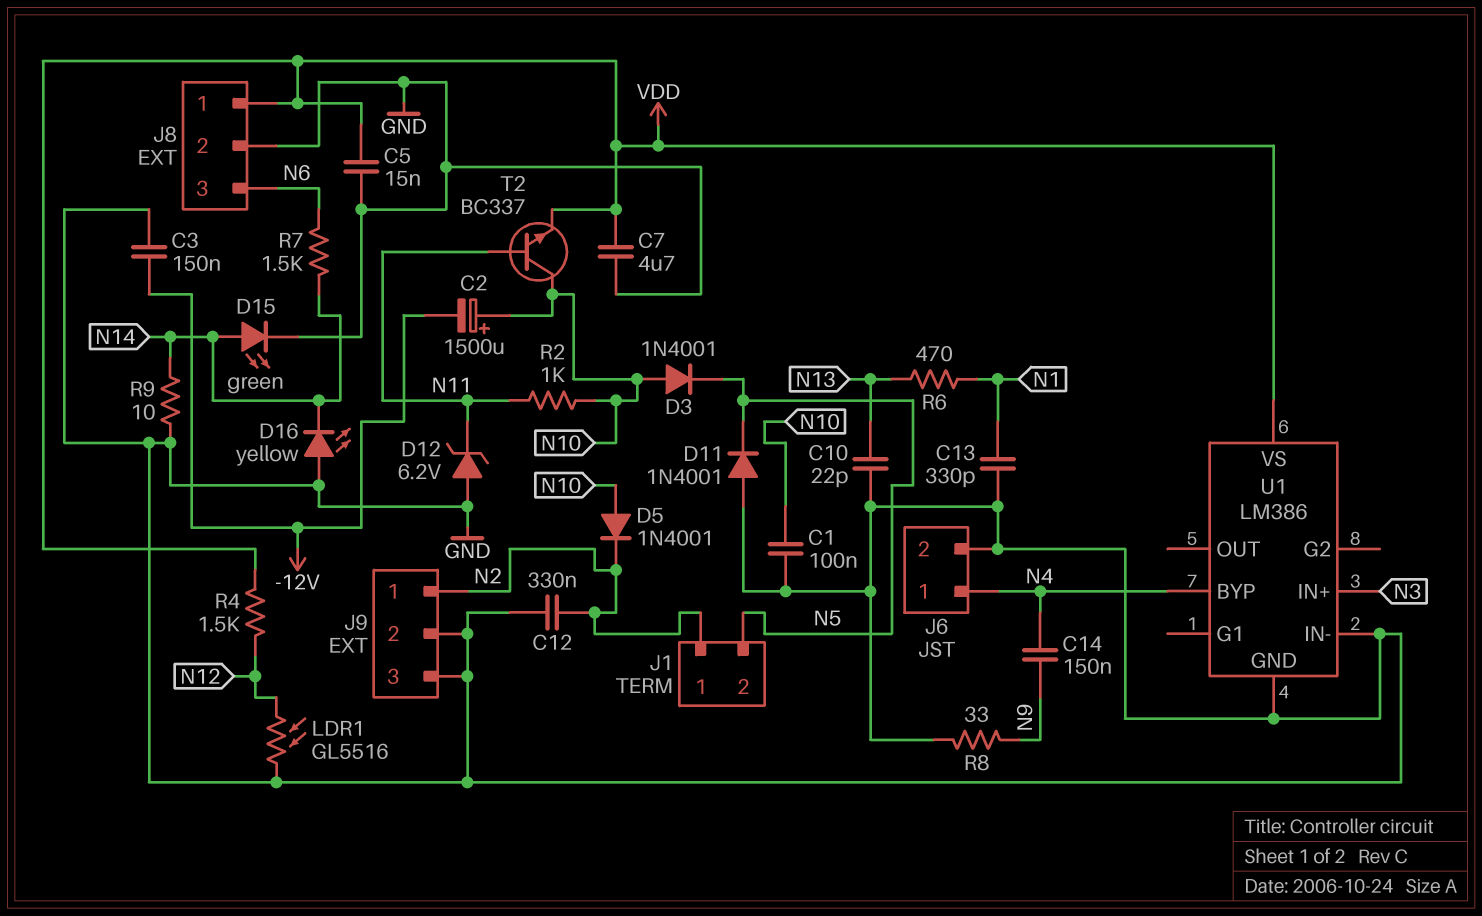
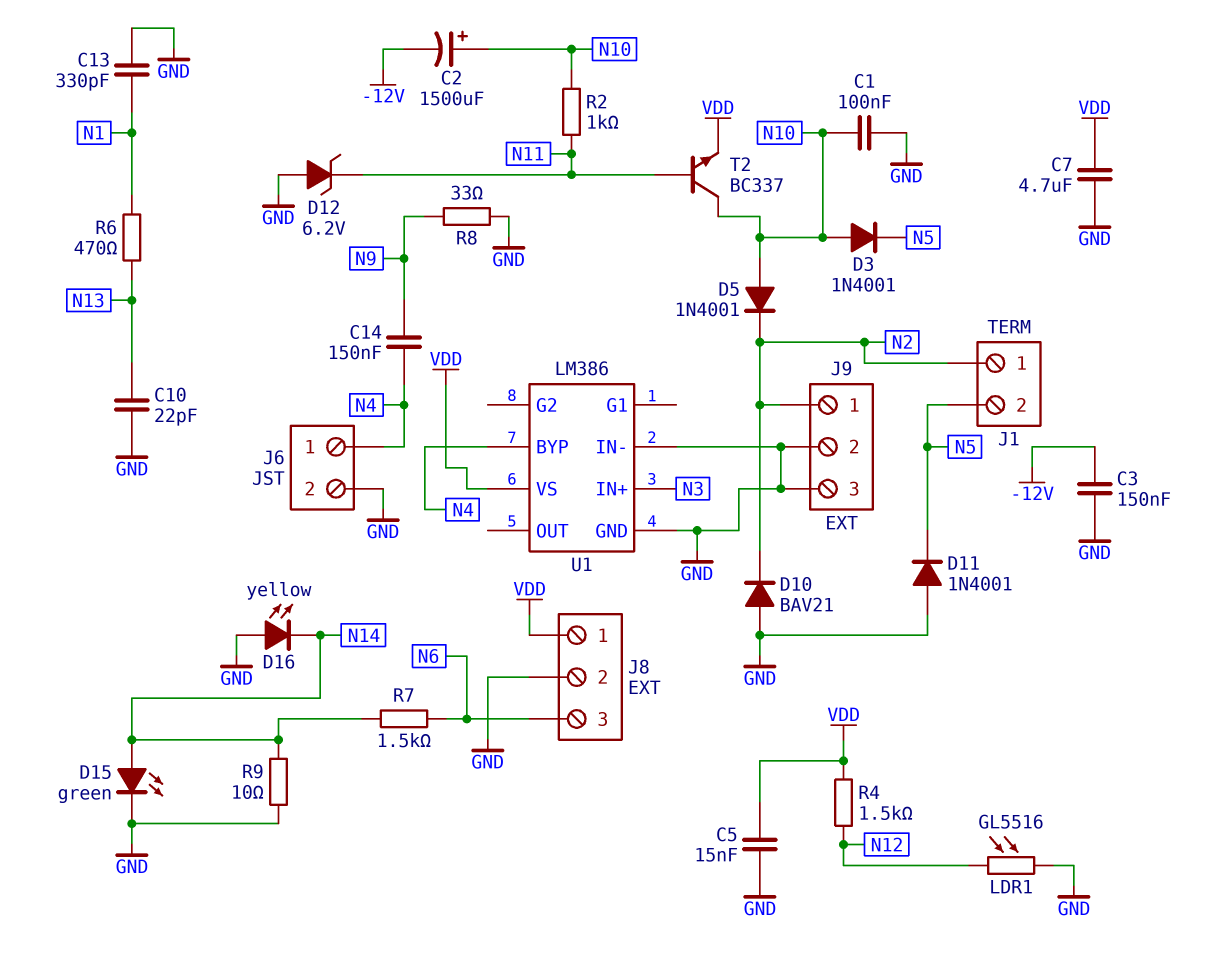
C12: 330nF (GND, N2) -> none
D10: none -> diode BAV21 (A GND, K N2)

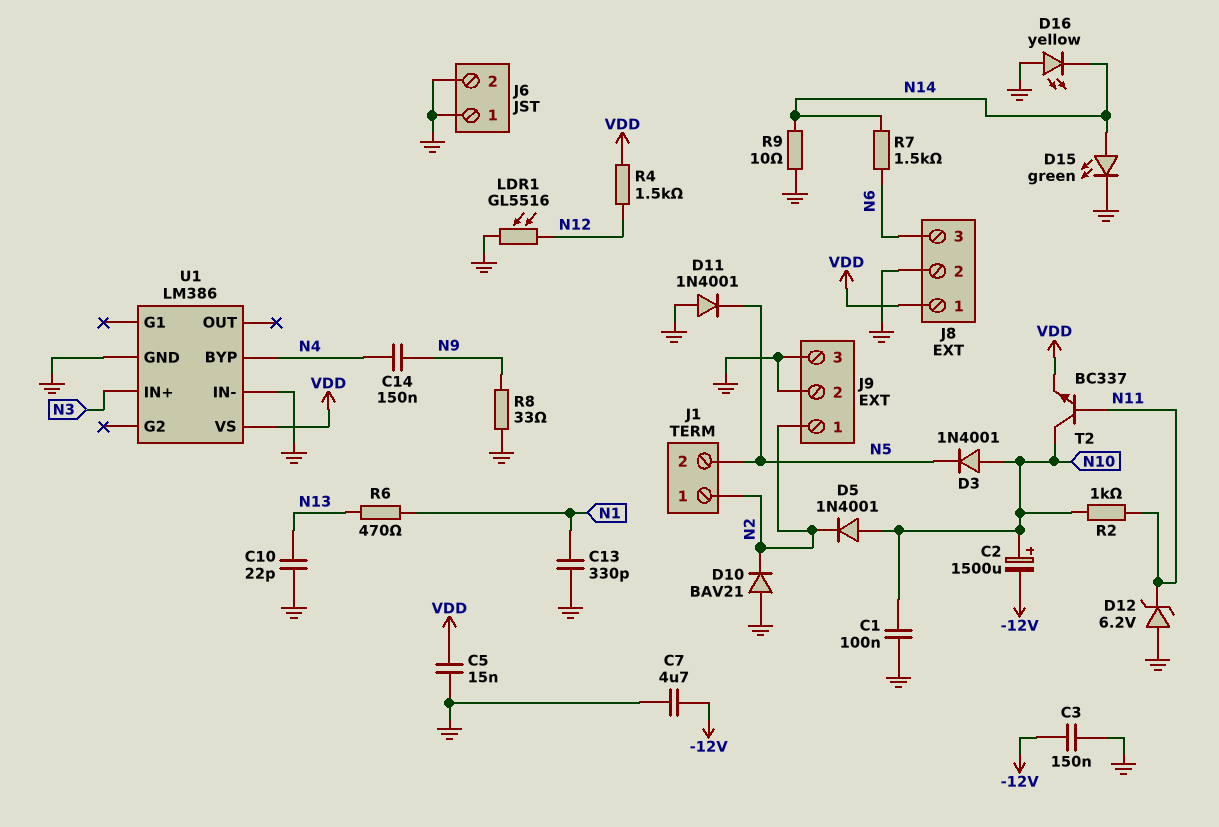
C7: 4.7uF (GND, VDD) -> 4.7uF (-12V, GND)
J6 pin 1: N4 -> GND

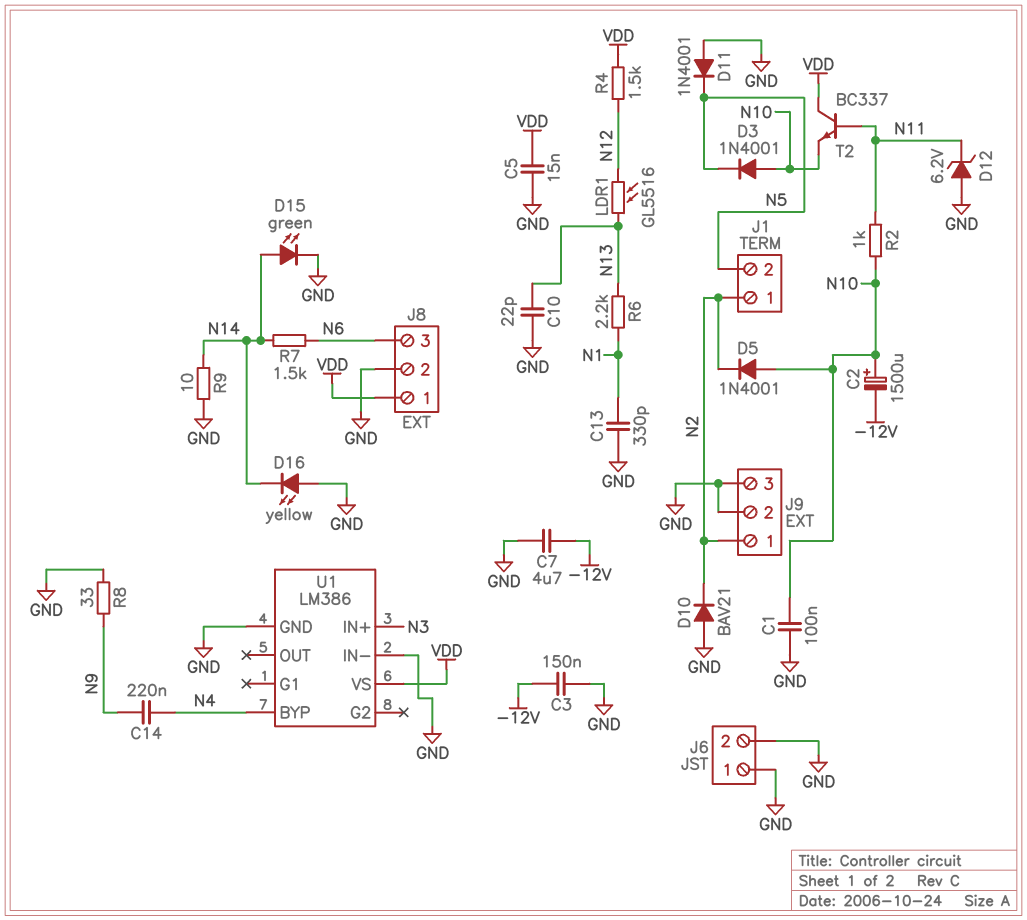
C14: 150nF (N4, N9) -> 220nF (N4, N9)
LDR1: GL5516 (GND, N12) -> GL5516 (N12, N13)
R6: 470 (N1, N13) -> 2.2k (N1, N13)
T2: NPN BC337 (B N11, C N10, E VDD) -> NPN BC337 (B N11, C VDD, E N10)

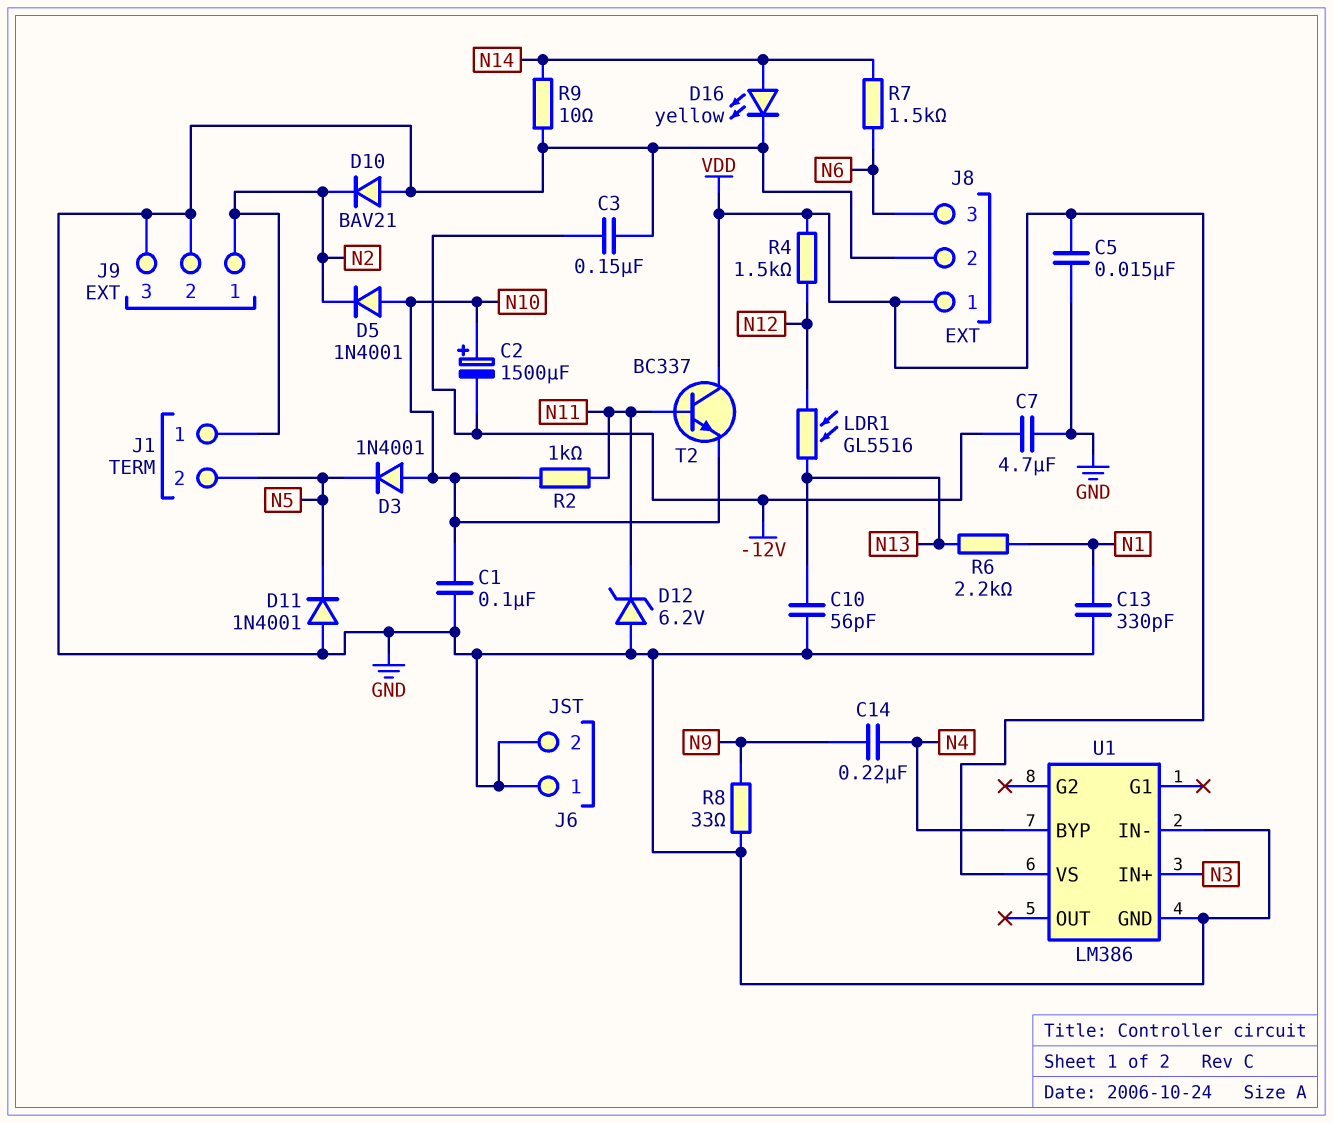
C10: 22pF (GND, N13) -> 56pF (GND, N13)
D15: LED green (A N14, K GND) -> none
D16: LED yellow (A GND, K N14) -> LED yellow (A N14, K GND)

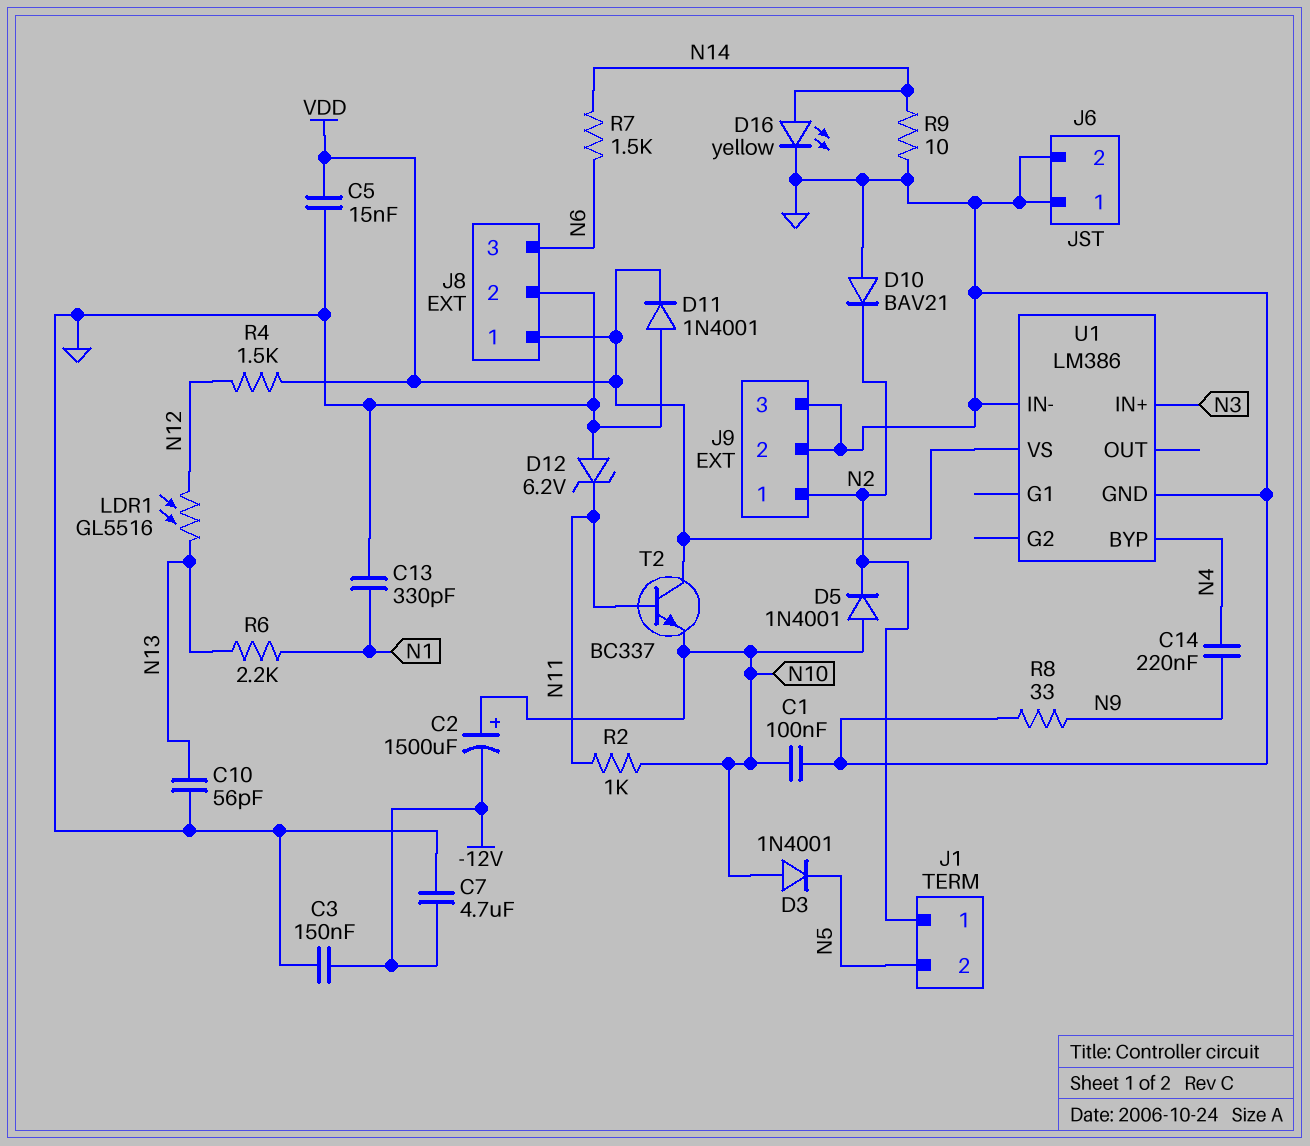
D11: diode 1N4001 (A GND, K N5) -> diode 1N4001 (A GND, K VDD)

